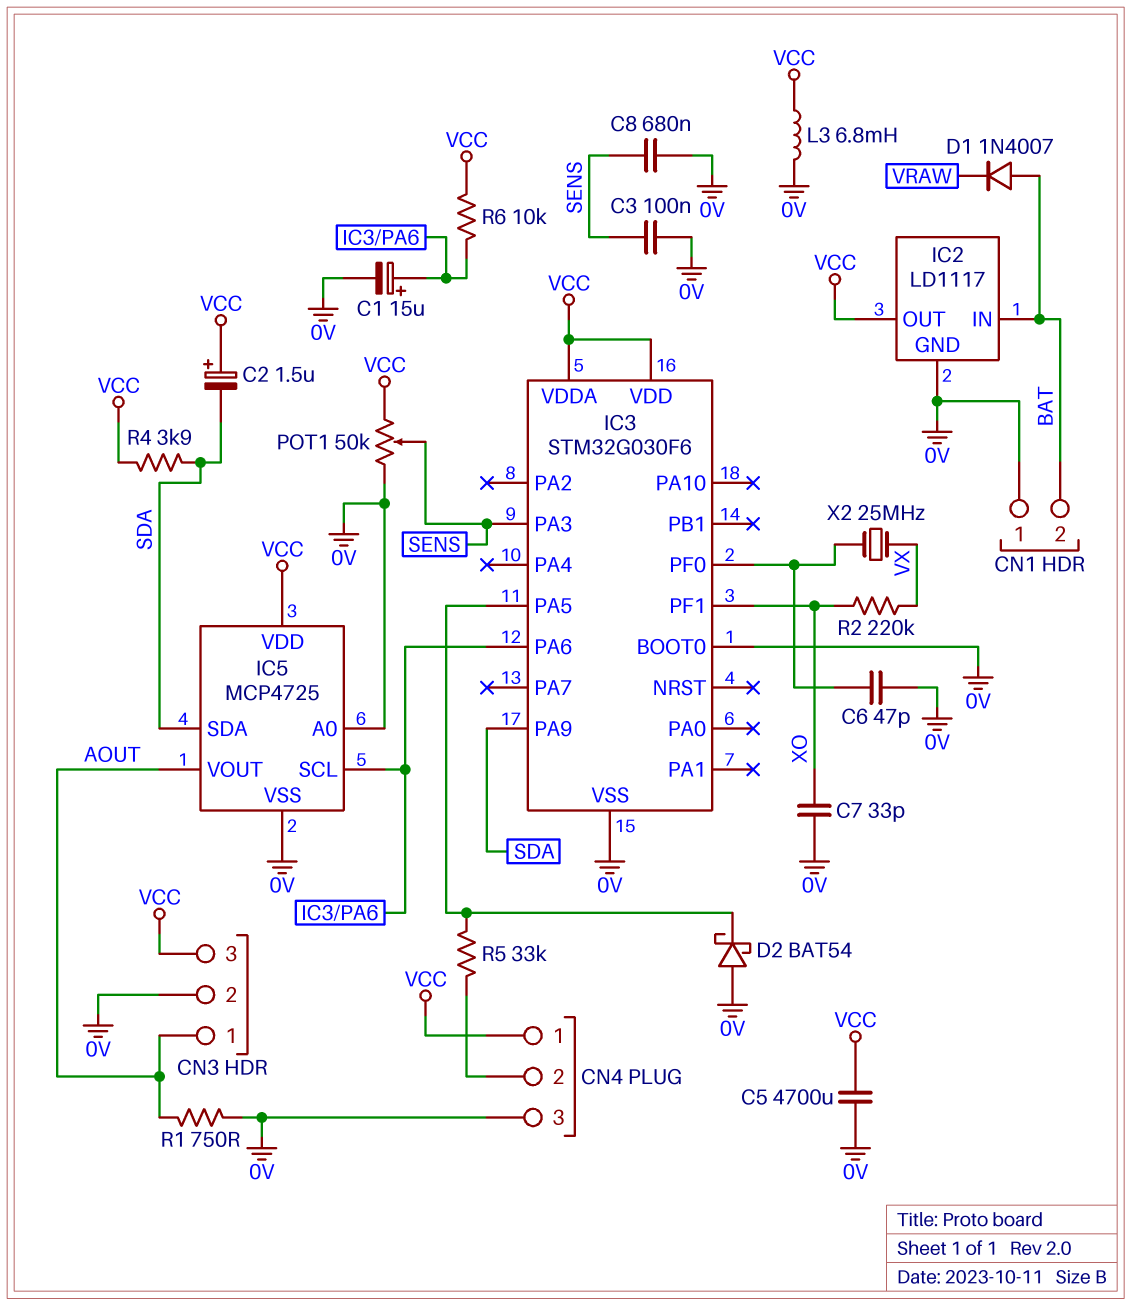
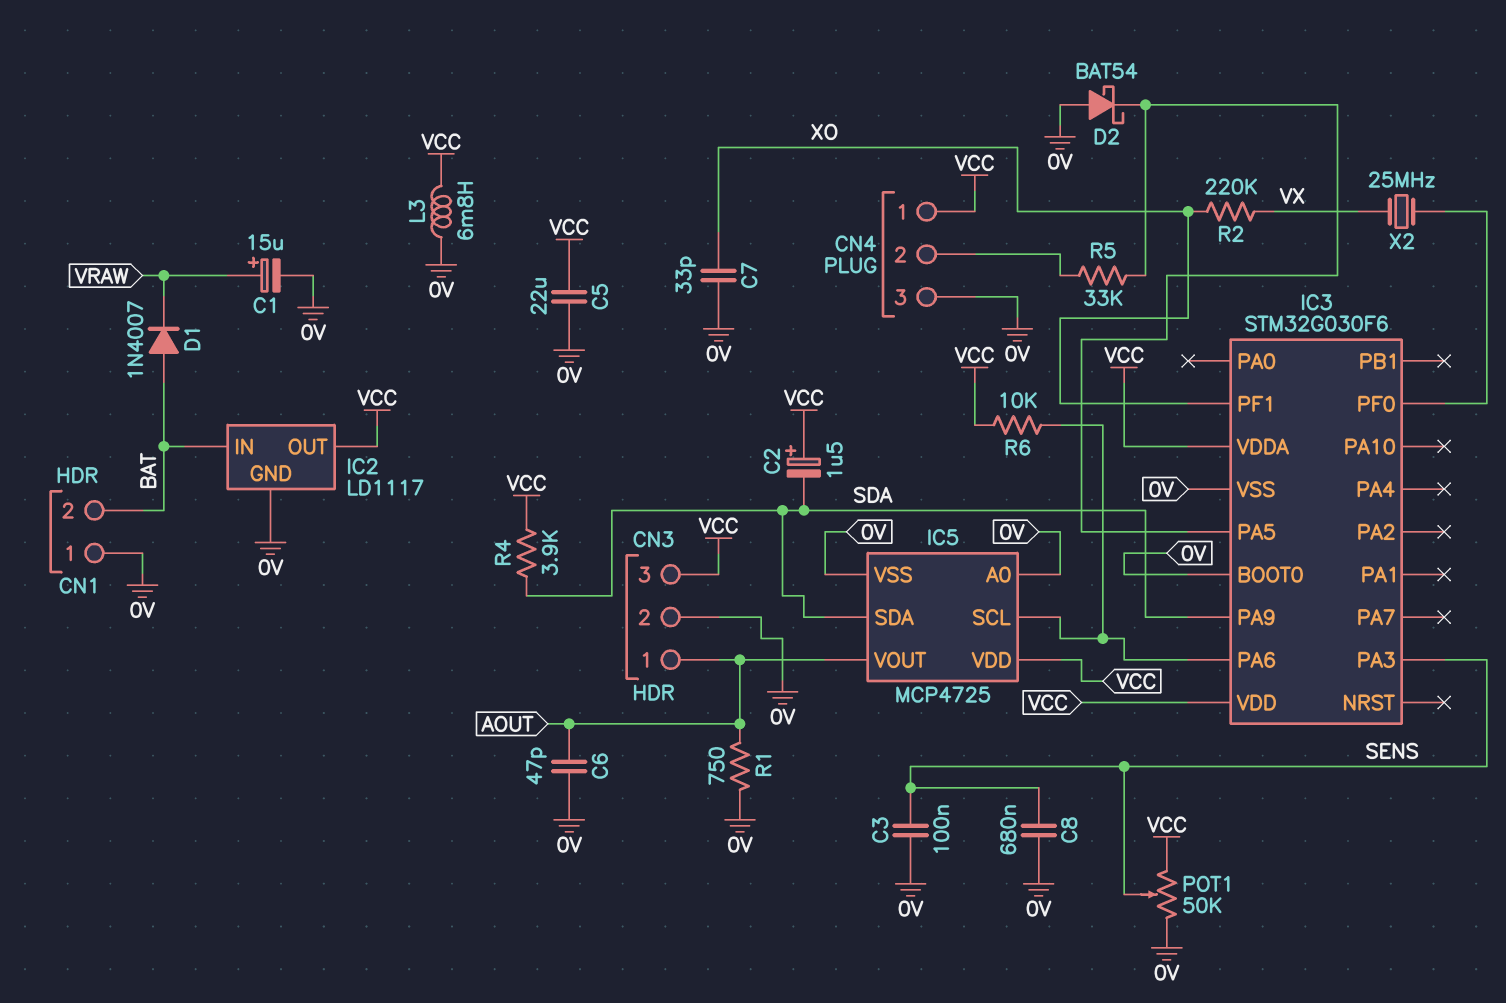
C1: 15uF (plus IC3/PA6, minus 0V) -> 15uF (plus VRAW, minus 0V)
C5: 4700uF (0V, VCC) -> 22uF (0V, VCC)
C6: 47pF (0V, IC3/PF0) -> 47pF (0V, AOUT)

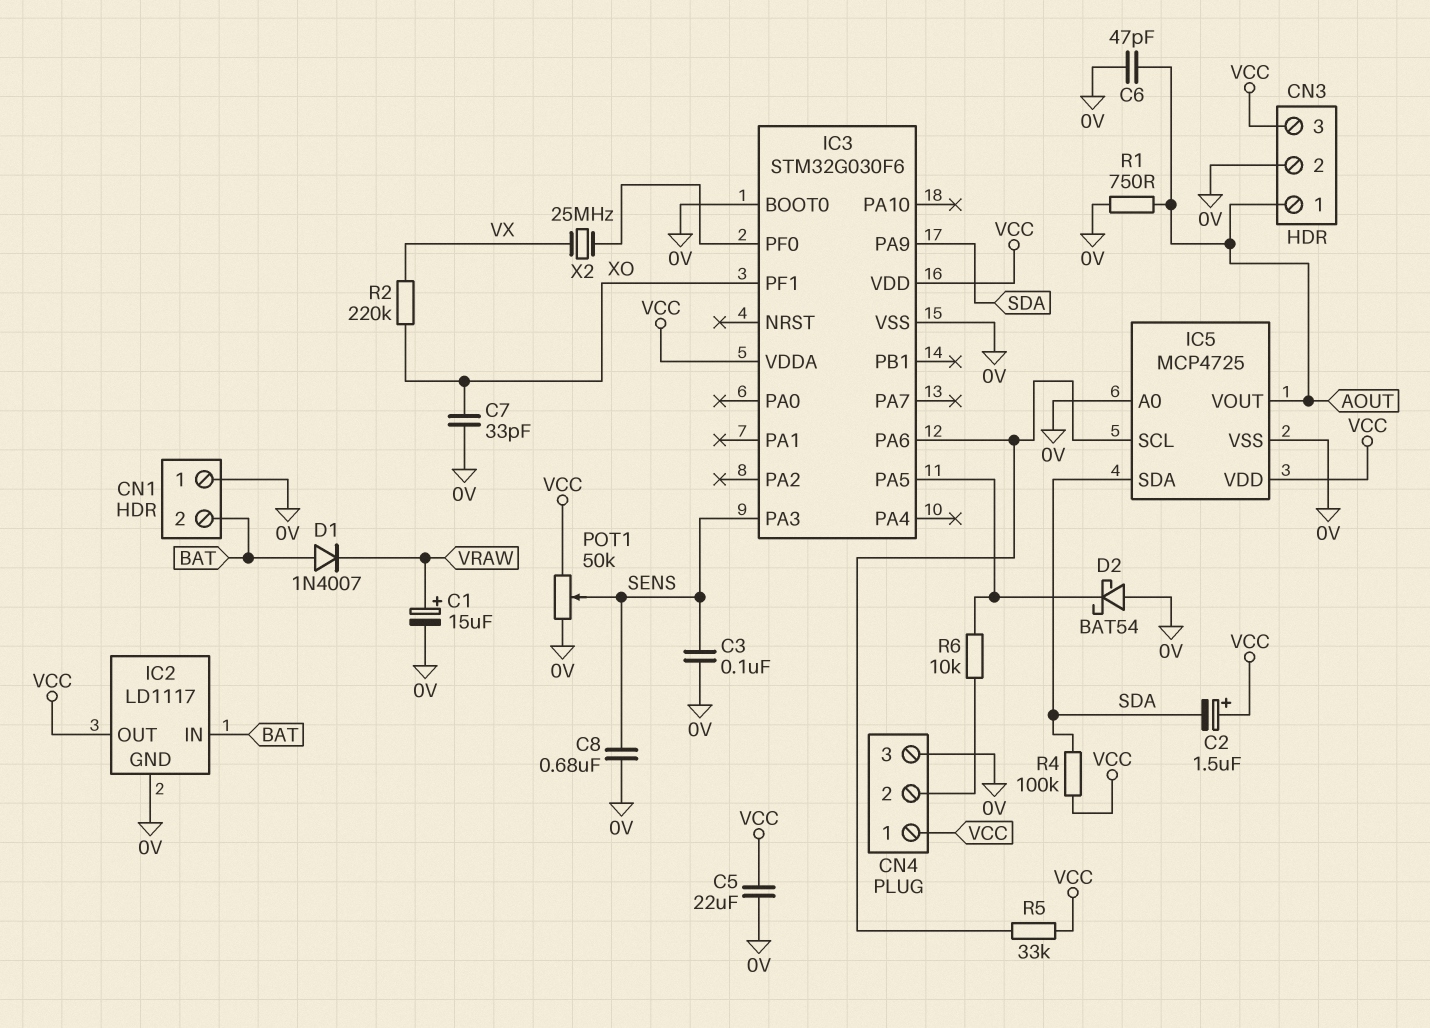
L3: 6.8mH (0V, VCC) -> none
R4: 3.9k (SDA, VCC) -> 100k (SDA, VCC)
R5: 33k (CN4/2, IC3/PA5) -> 33k (IC3/PA6, VCC)
R6: 10k (IC3/PA6, VCC) -> 10k (CN4/2, IC3/PA5)

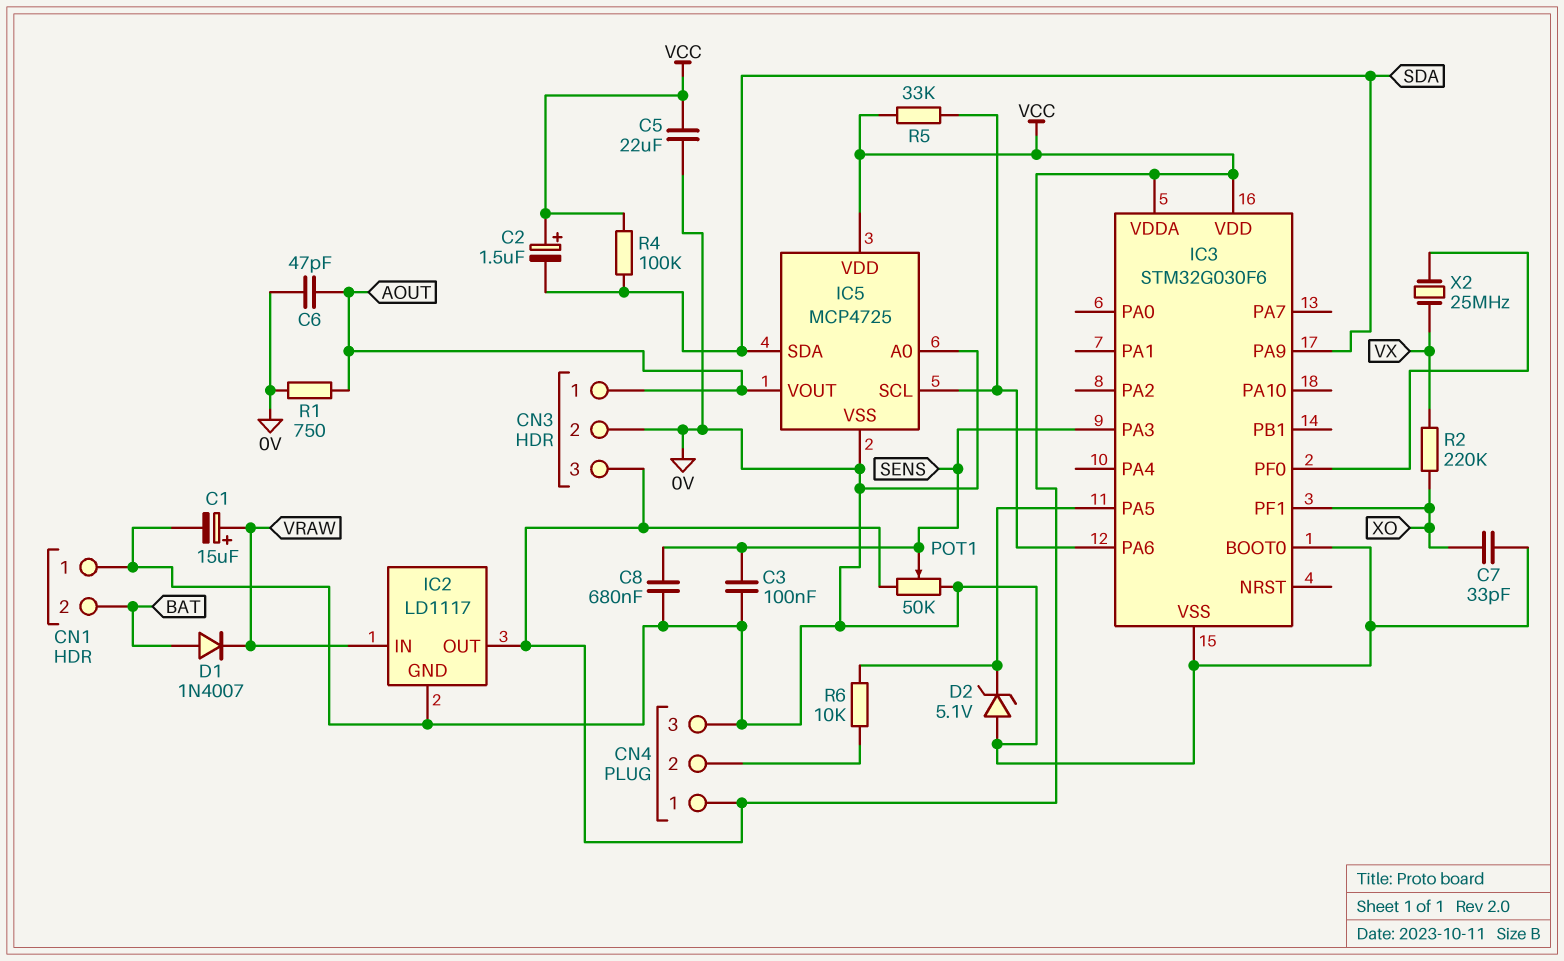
D2: schottky BAT54 (A 0V, K IC3/PA5) -> zener 5.1V (A 0V, K IC3/PA5)
IC2 pin IN: BAT -> VRAW

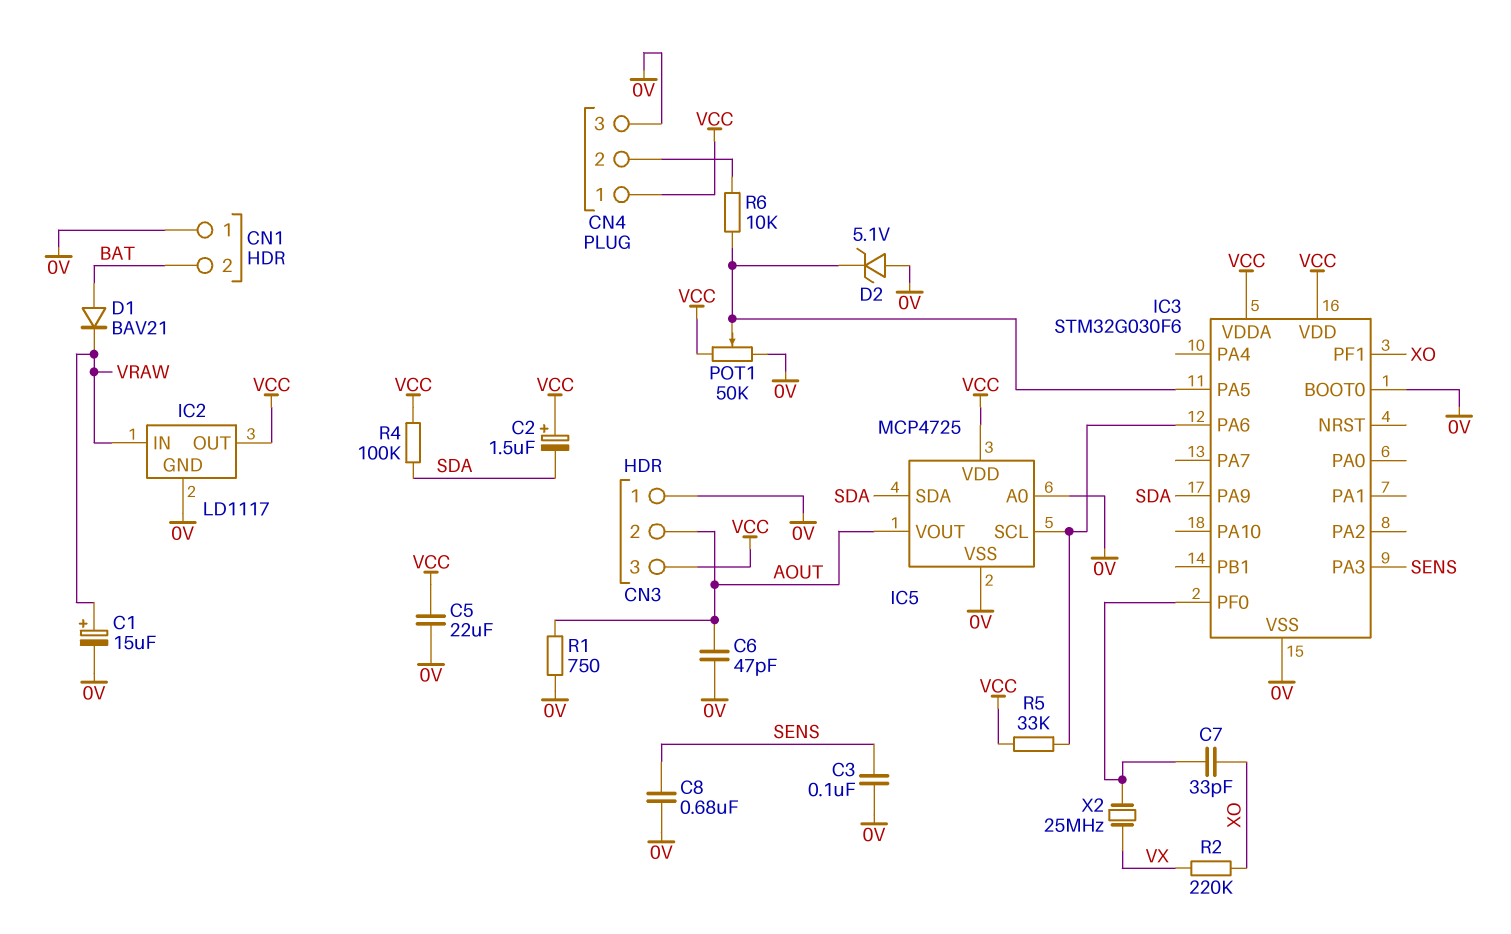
C7: 33pF (0V, XO) -> 33pF (IC3/PF0, XO)
CN3 pin 1: AOUT -> 0V
CN3 pin 2: 0V -> AOUT
D1: diode 1N4007 (A BAT, K VRAW) -> diode BAV21 (A BAT, K VRAW)
POT1: 50k (0V, VCC, wiper SENS) -> 50k (0V, VCC, wiper IC3/PA5)

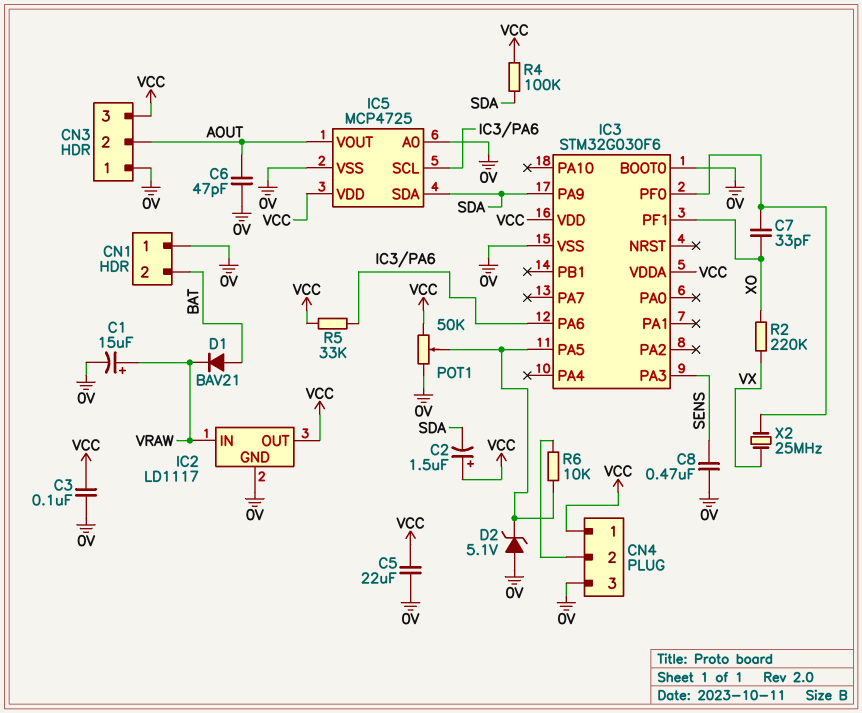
C3: 100nF (0V, SENS) -> 100nF (0V, VCC)
C8: 680nF (0V, SENS) -> 470nF (0V, SENS)
R1: 750 (0V, AOUT) -> none

